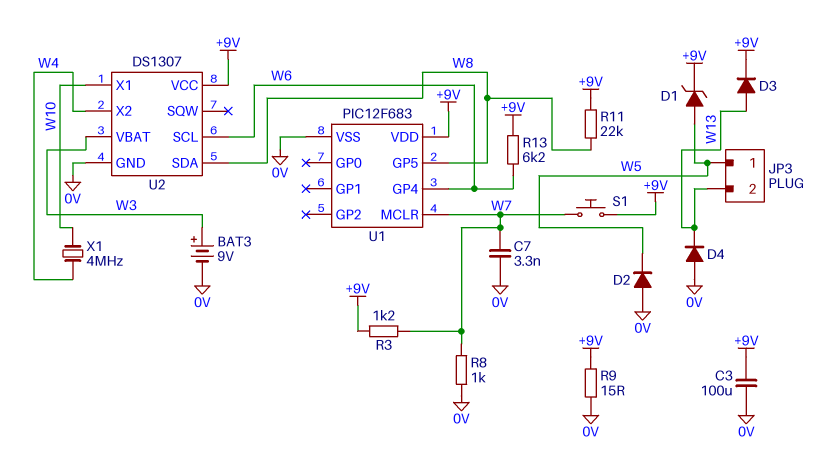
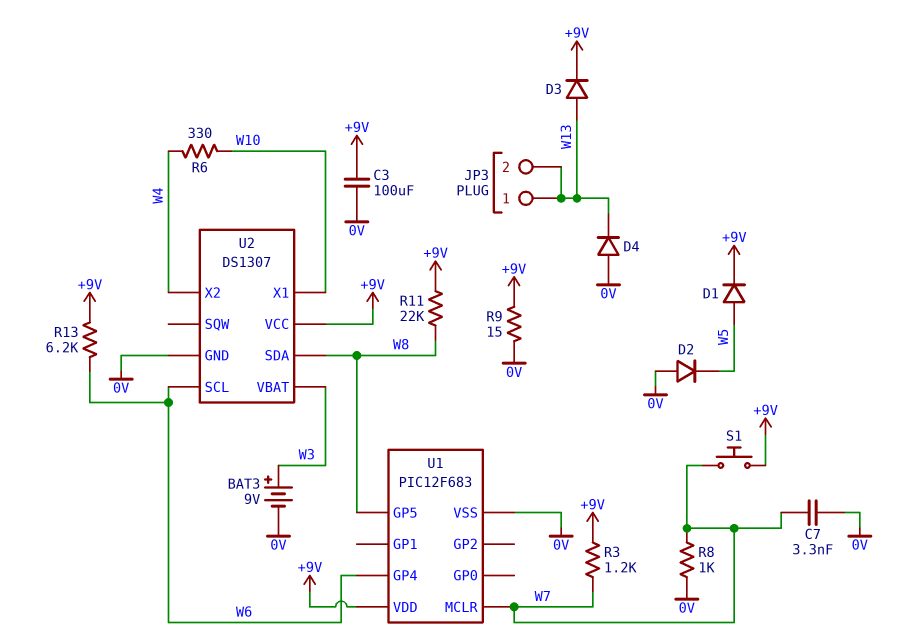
D1: zener (A W5, K +9V) -> diode (A W5, K +9V)
JP3 pin 1: W5 -> W13
R6: none -> 330 (W4, W10)
X1: 4MHz (W4, W10) -> none

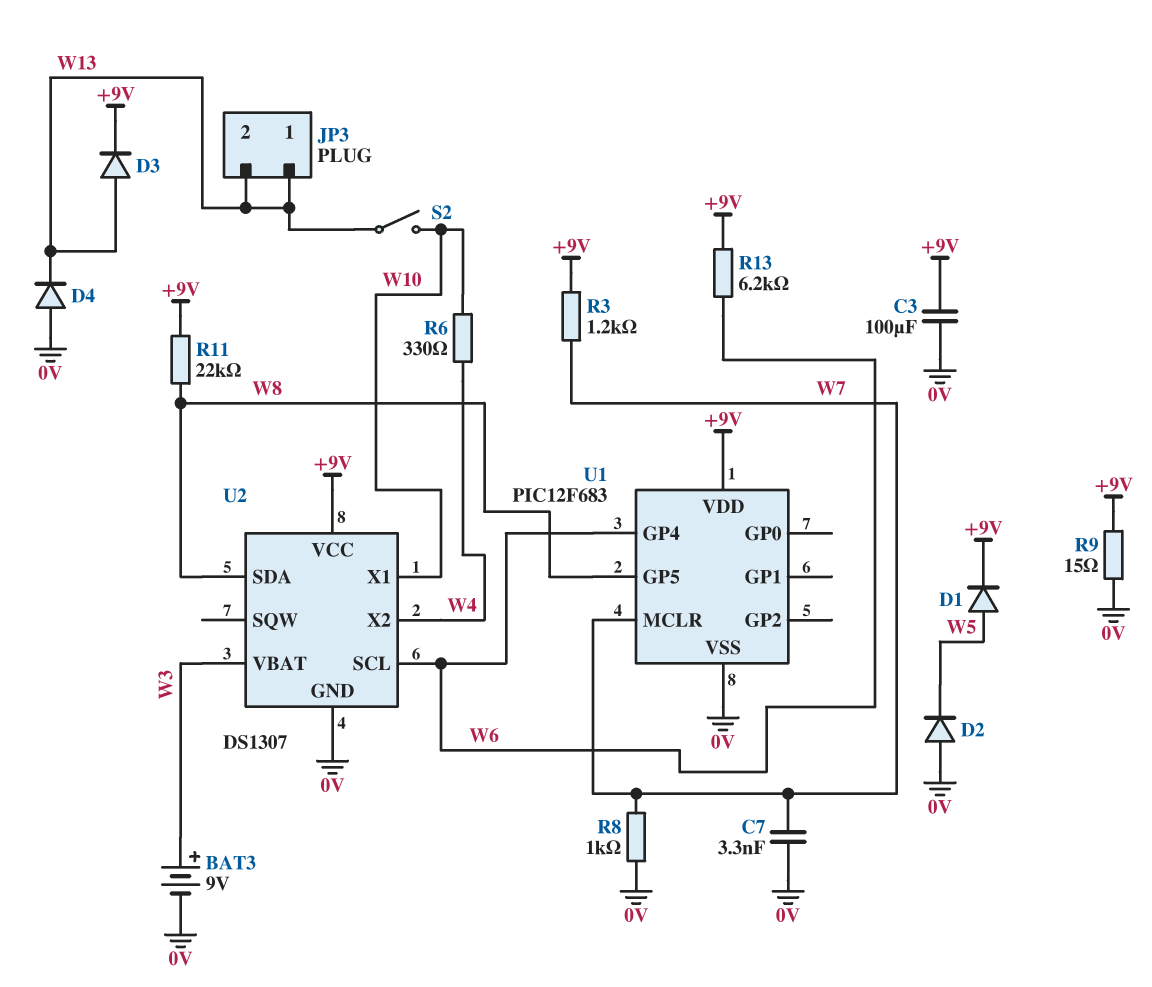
S1: button (+9V, W7) -> none
S2: none -> switch (W10, W13)

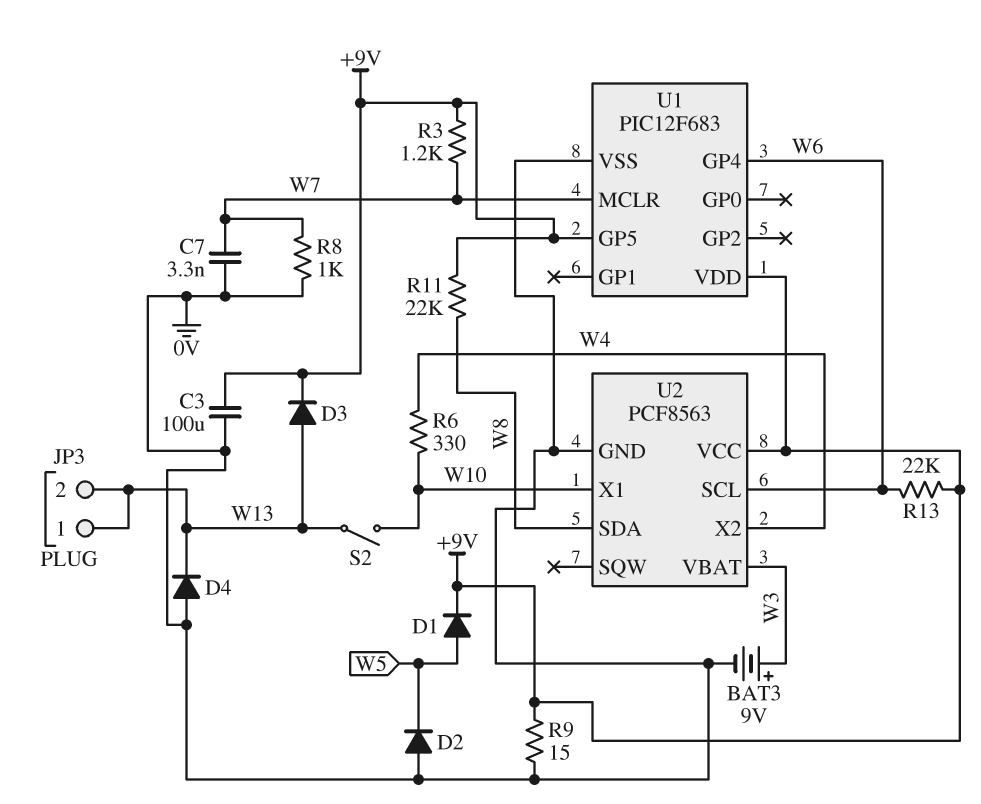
R13: 6.2k (+9V, W6) -> 22k (+9V, W6)
U1 pin GP5: W8 -> +9V
U2: DS1307 -> PCF8563

